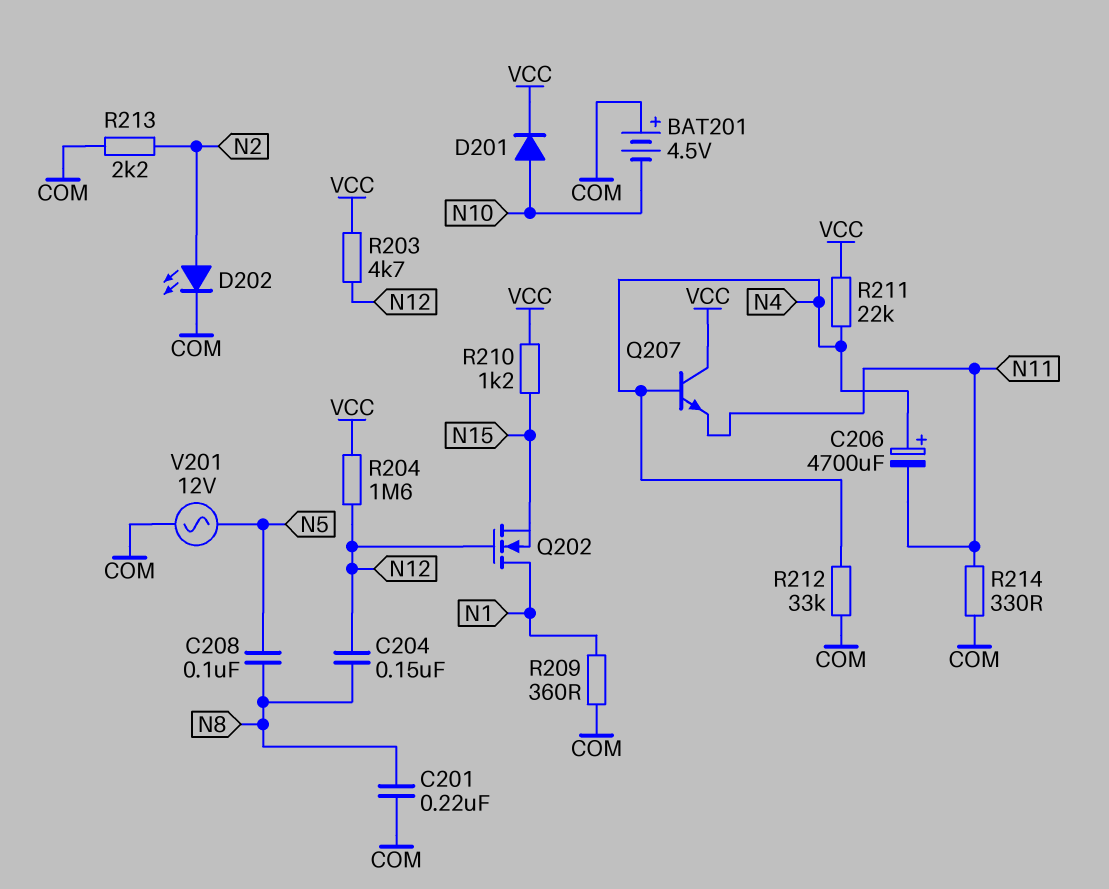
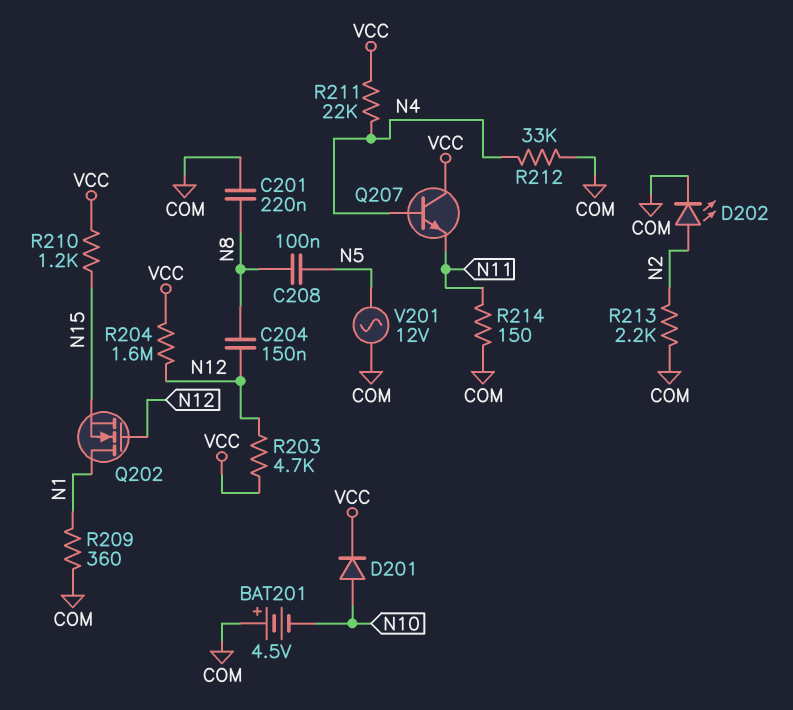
C206: 4700uF (plus N4, minus N11) -> none
R214: 330 (COM, N11) -> 150 (COM, N11)

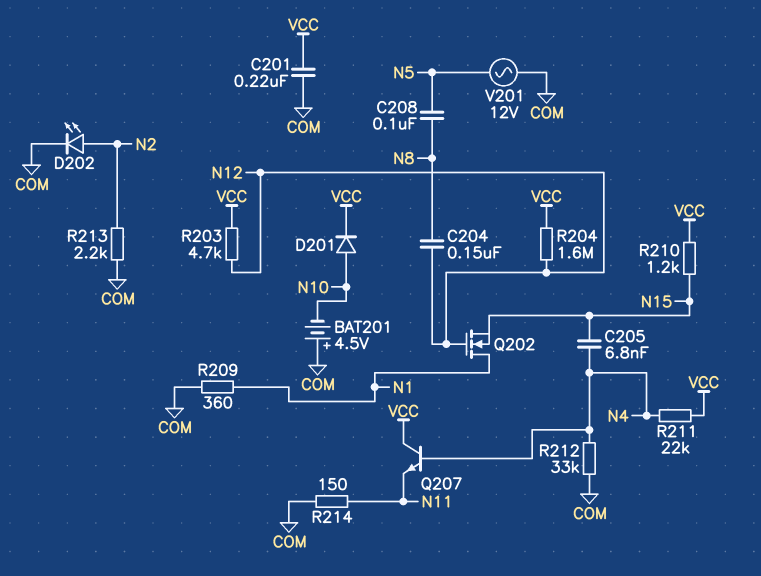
C201: 220nF (COM, N8) -> 220nF (COM, VCC)
C205: none -> 6.8nF (N4, N15)

